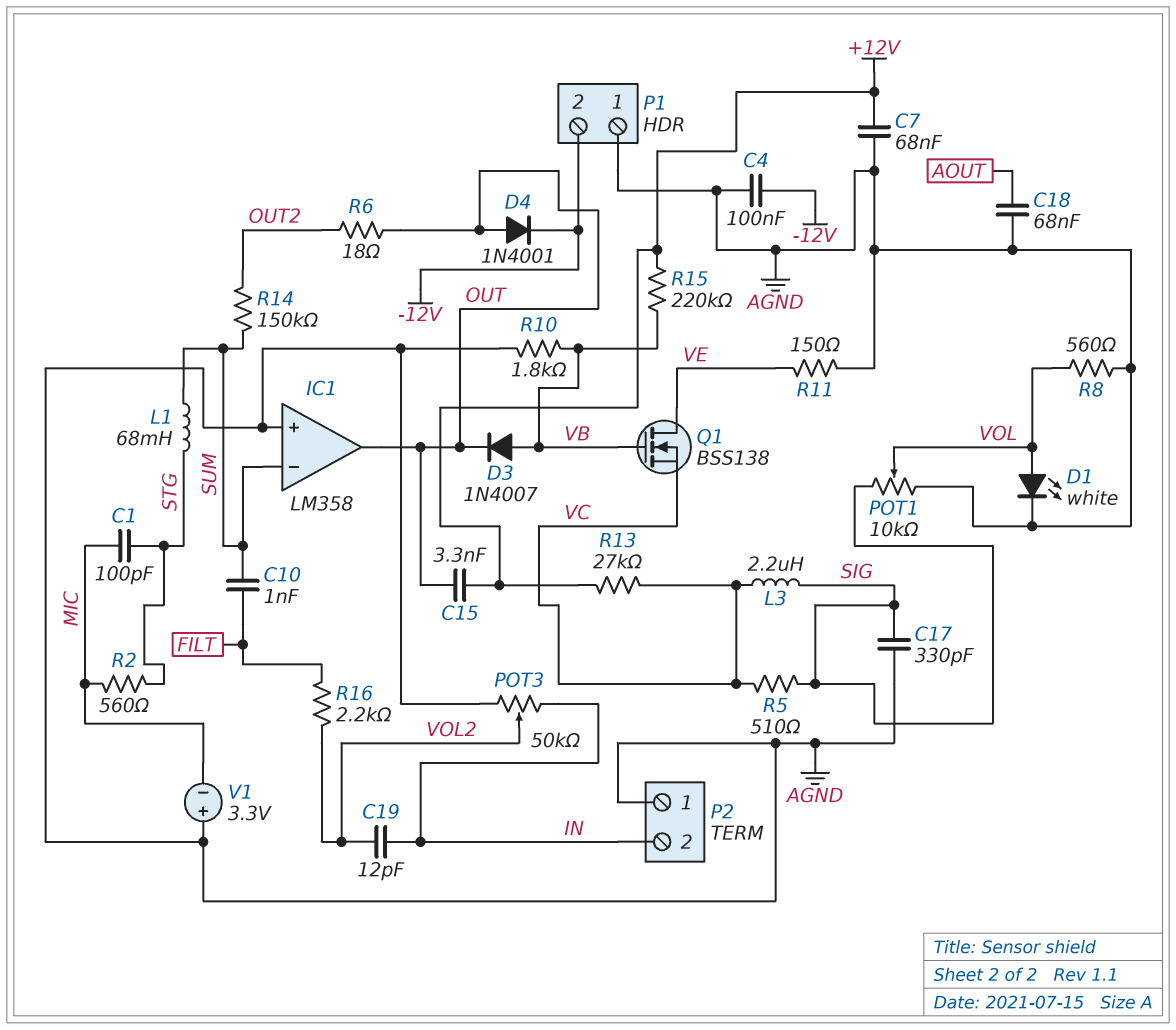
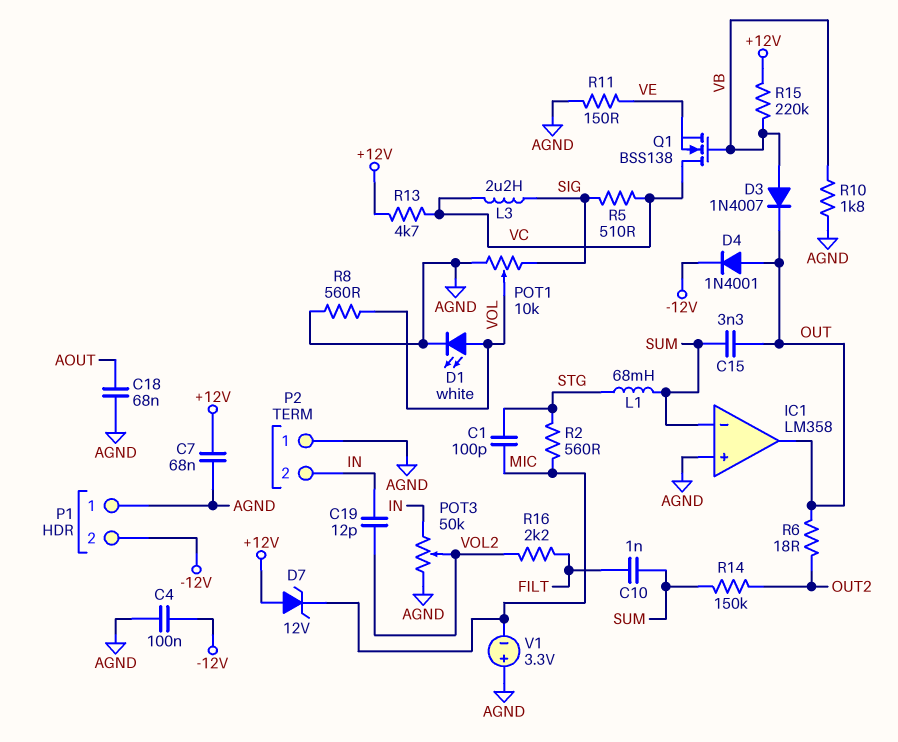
C15: 3.3nF (+12V, OUT) -> 3.3nF (OUT, SUM)
C17: 330pF (AGND, SIG) -> none
D7: none -> zener 12V (A +12V, K MIC)
Q1: NMOS BSS138 (G VB, D VE, S VC) -> NMOS BSS138 (G VB, D VC, S VE)
R13: 27k (+12V, VC) -> 4.7k (+12V, VC)

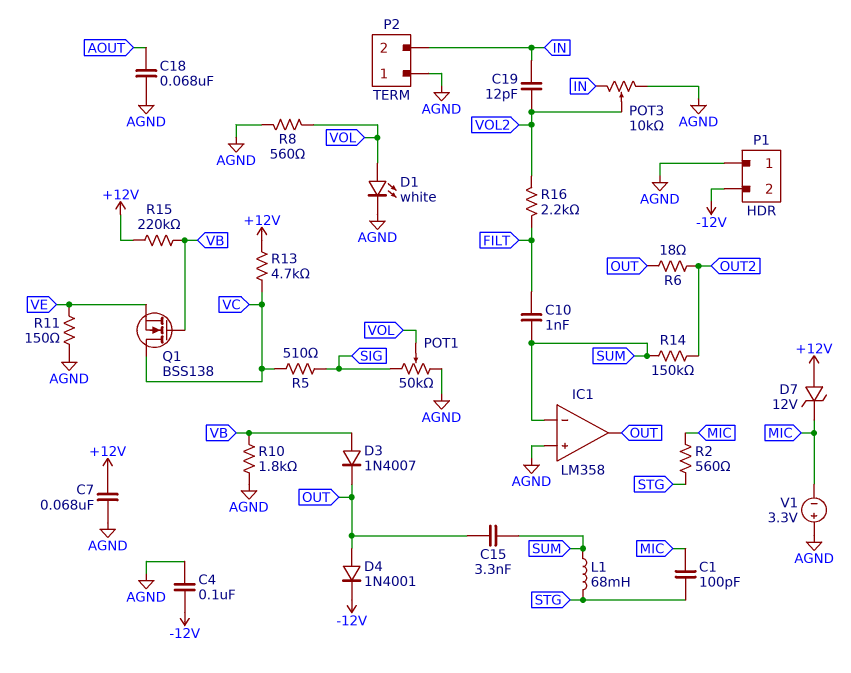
L3: 2.2uH (SIG, VC) -> none
POT1: 10k (AGND, SIG, wiper VOL) -> 50k (AGND, SIG, wiper VOL)
POT3: 50k (AGND, IN, wiper VOL2) -> 10k (AGND, IN, wiper VOL2)

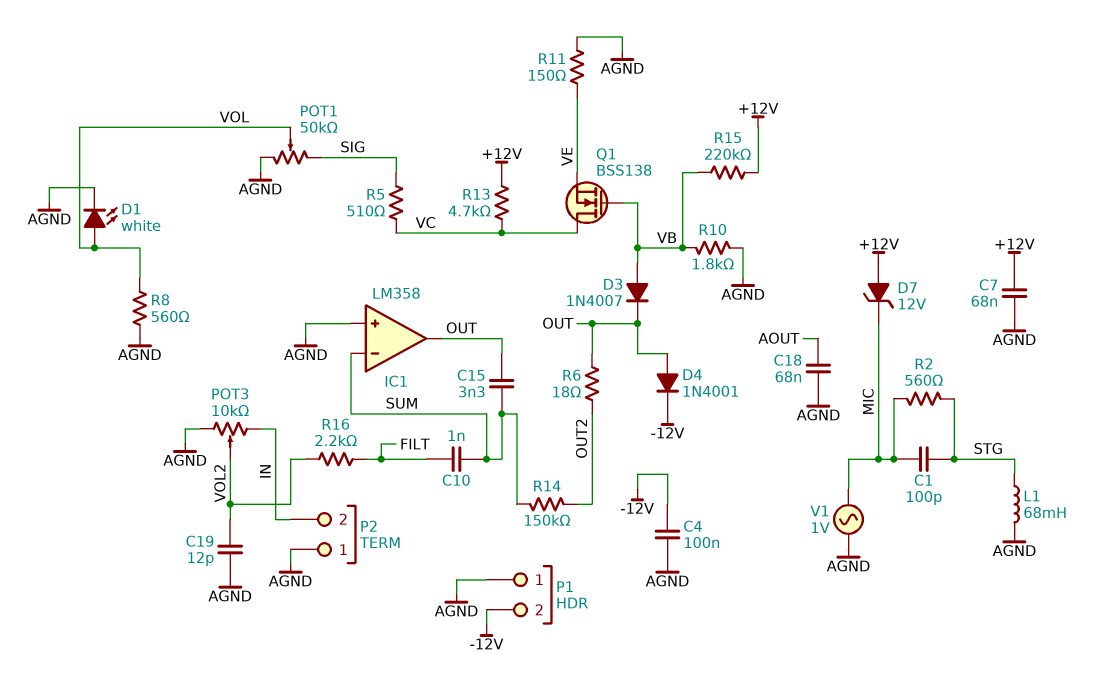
C19: 12pF (IN, VOL2) -> 12pF (AGND, VOL2)
L1: 68mH (STG, SUM) -> 68mH (AGND, STG)
V1: 3.3V (plus AGND, minus MIC) -> AC 1V (AGND, MIC)

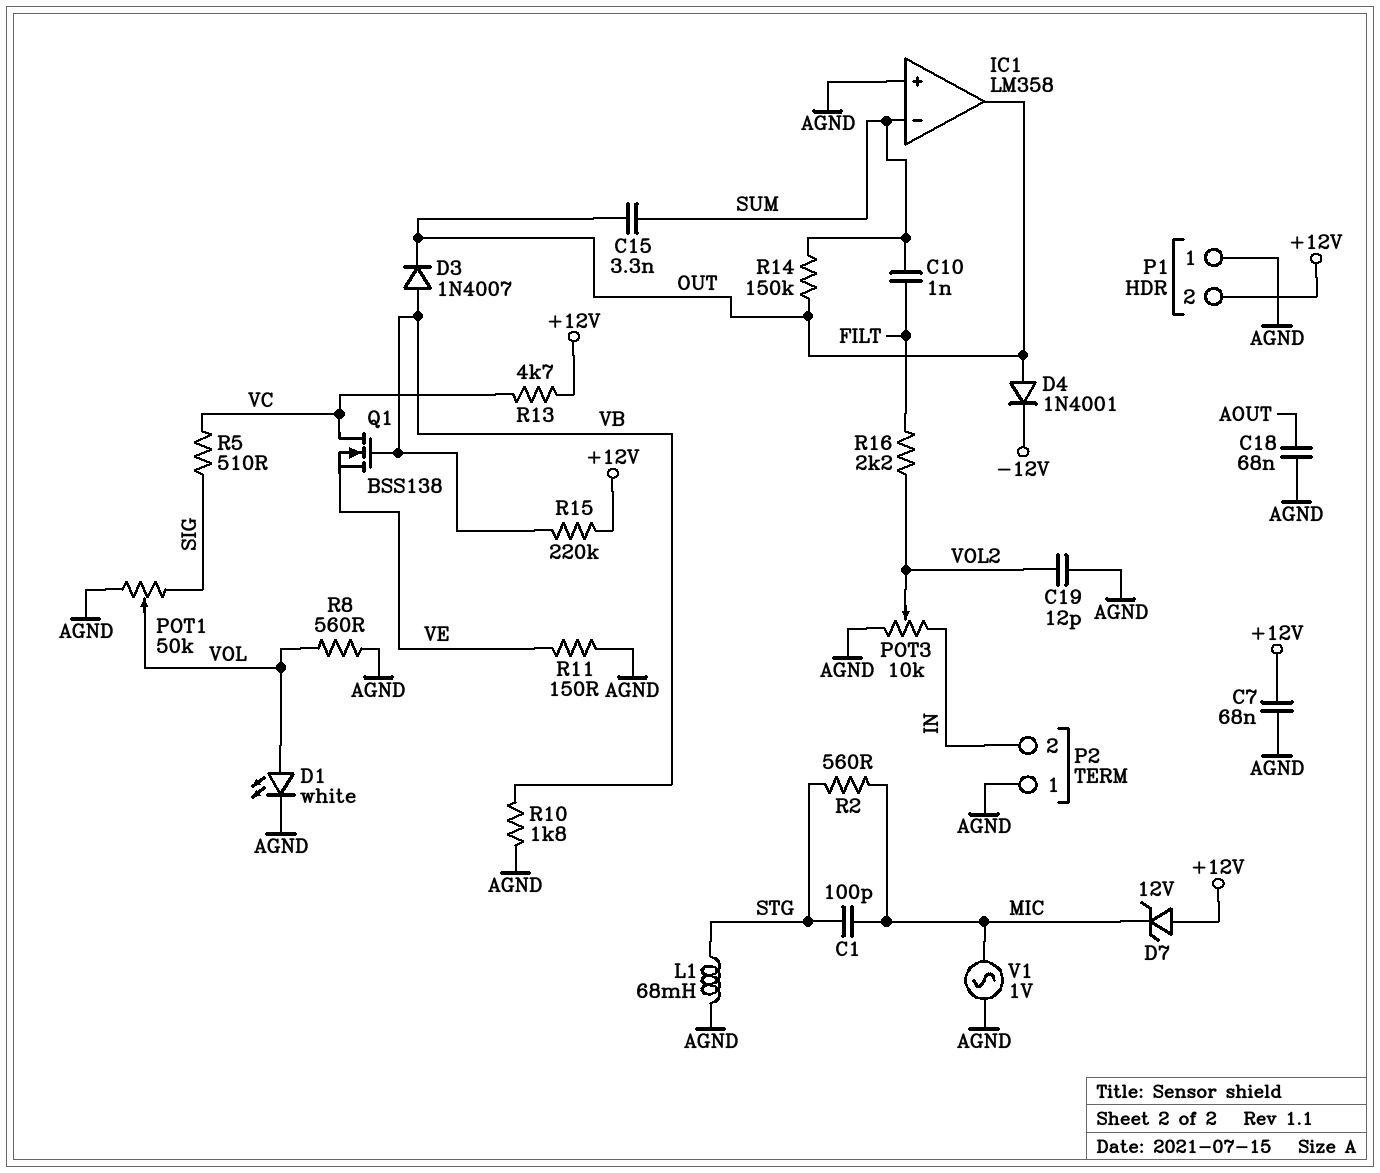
C4: 100nF (-12V, AGND) -> none
P1 pin 2: -12V -> +12V
R6: 18 (OUT, OUT2) -> none
R14: 150k (OUT2, SUM) -> 150k (OUT, SUM)

